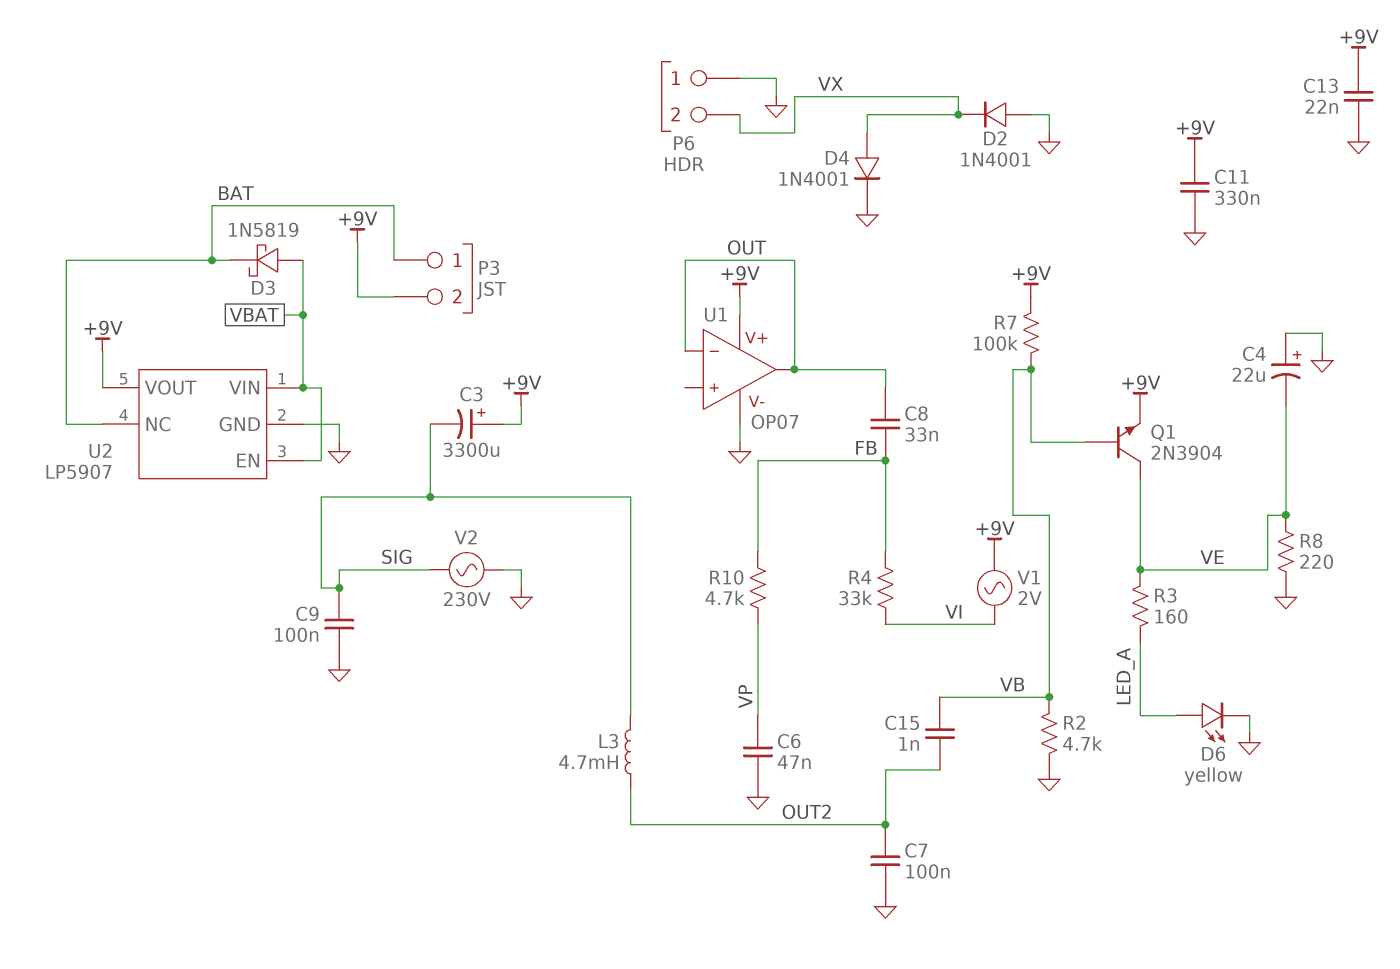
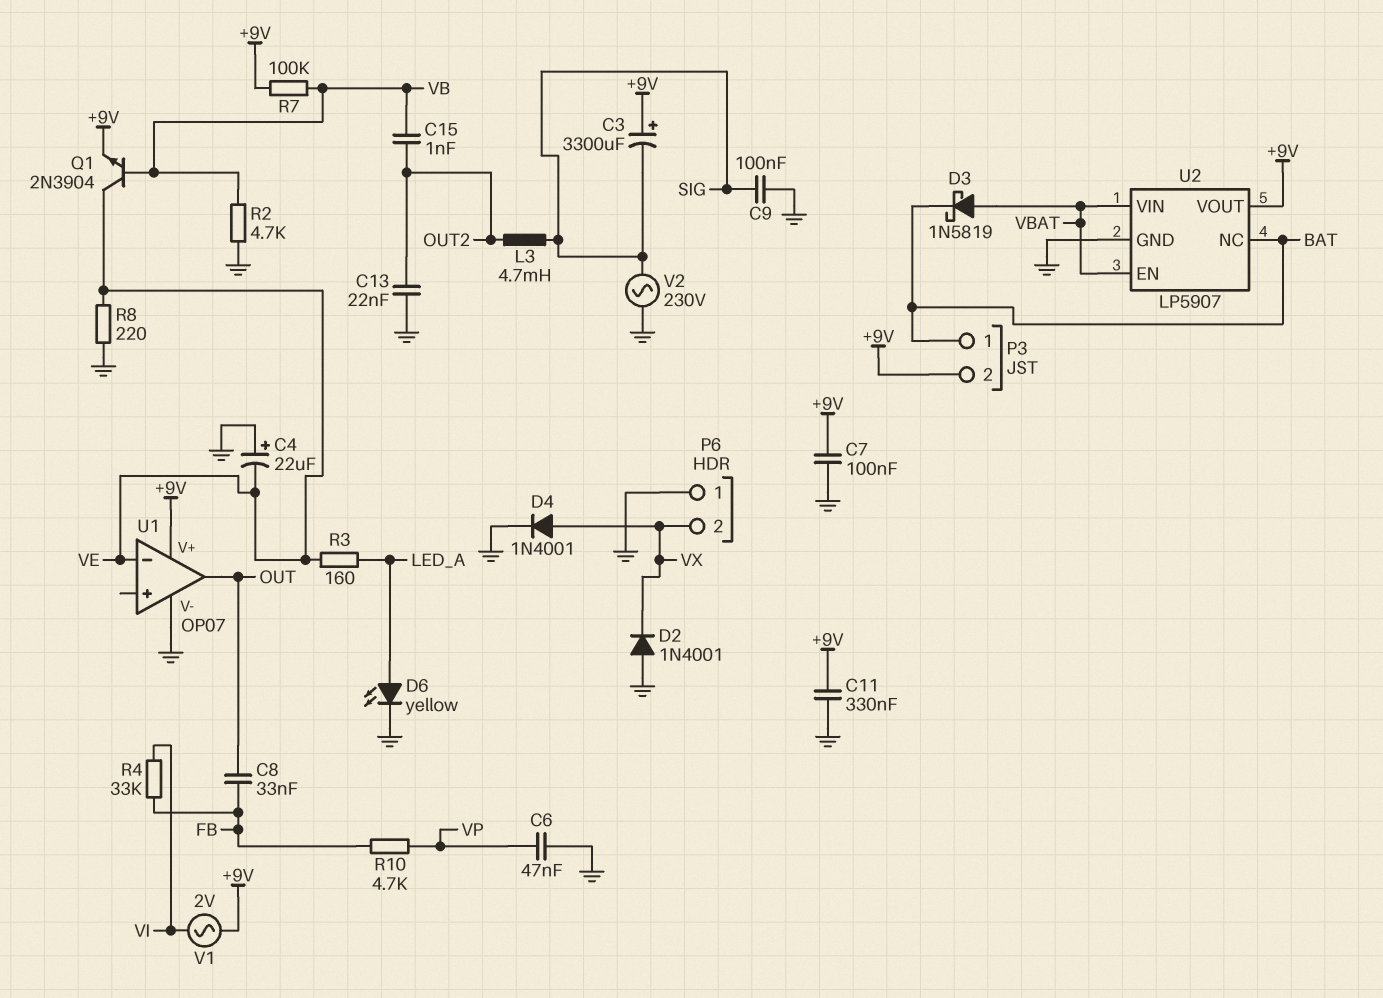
C7: 100nF (GND, OUT2) -> 100nF (+9V, GND)
C13: 22nF (+9V, GND) -> 22nF (GND, OUT2)
U1 pin in-: OUT -> VE

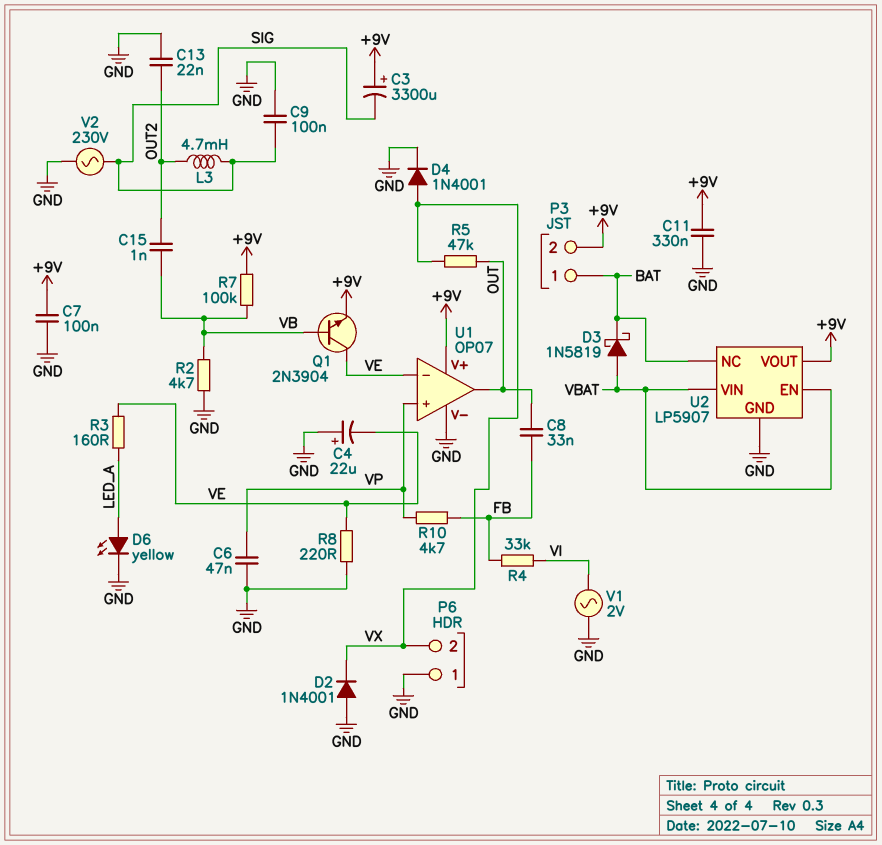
R5: none -> 47k (OUT, VX)
U1 pin in+: none -> VP
V1: AC 2V (+9V, VI) -> AC 2V (GND, VI)

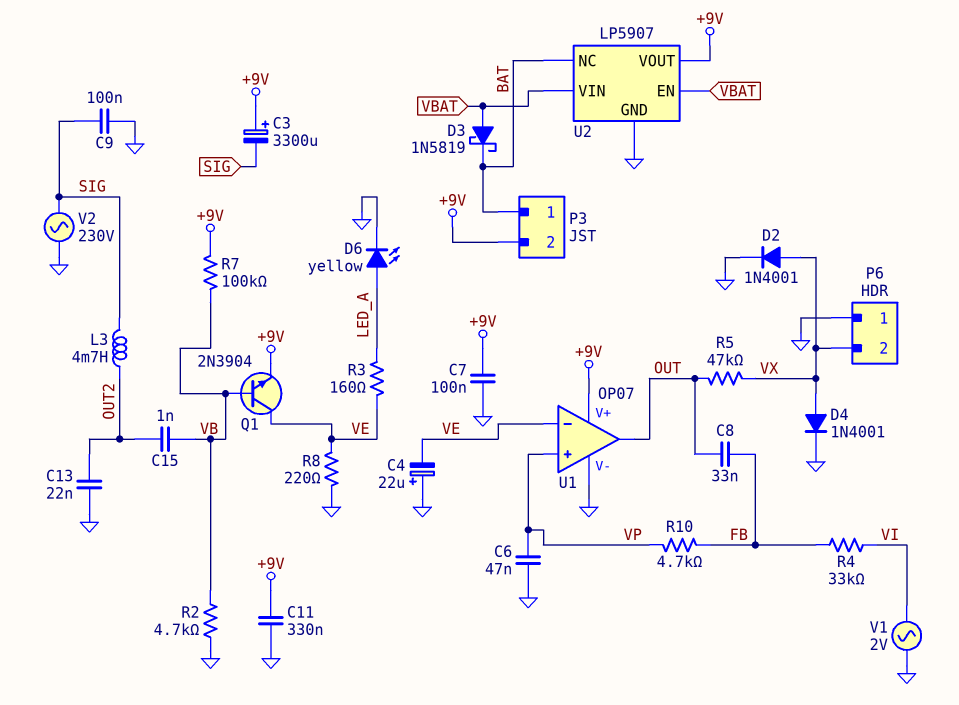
D2: diode 1N4001 (A GND, K VX) -> diode 1N4001 (A VX, K GND)

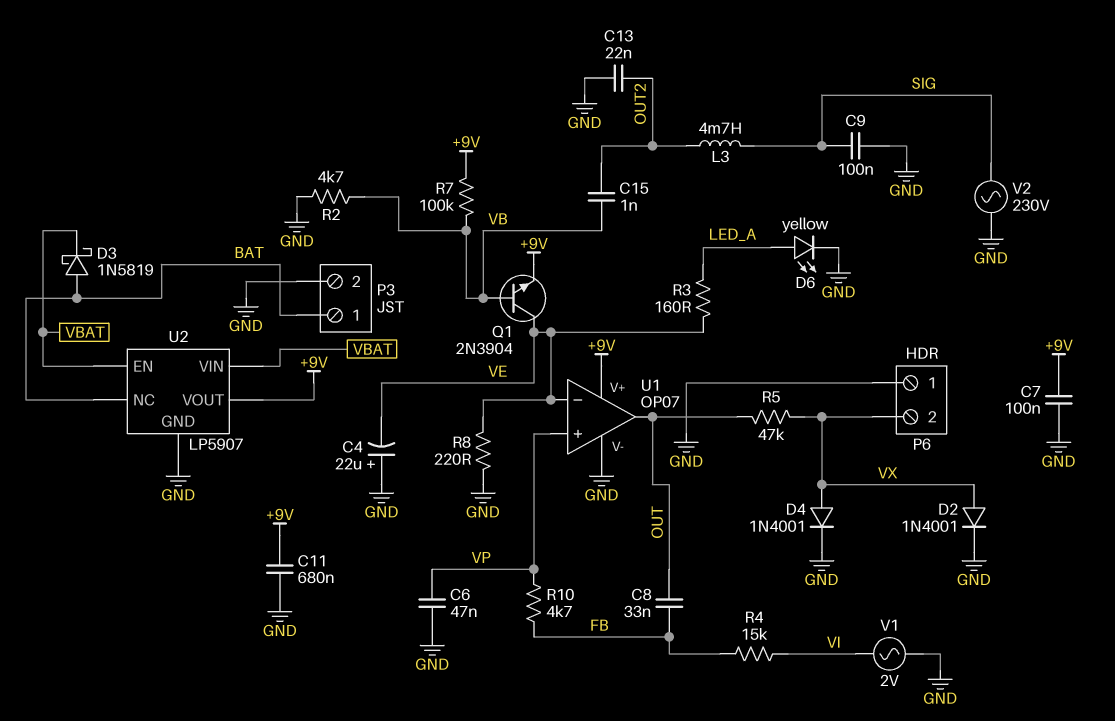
C3: 3300uF (plus +9V, minus SIG) -> none
C11: 330nF (+9V, GND) -> 680nF (+9V, GND)
D3: schottky 1N5819 (A VBAT, K BAT) -> schottky 1N5819 (A BAT, K VBAT)
P3 pin 2: +9V -> GND
R4: 33k (FB, VI) -> 15k (FB, VI)

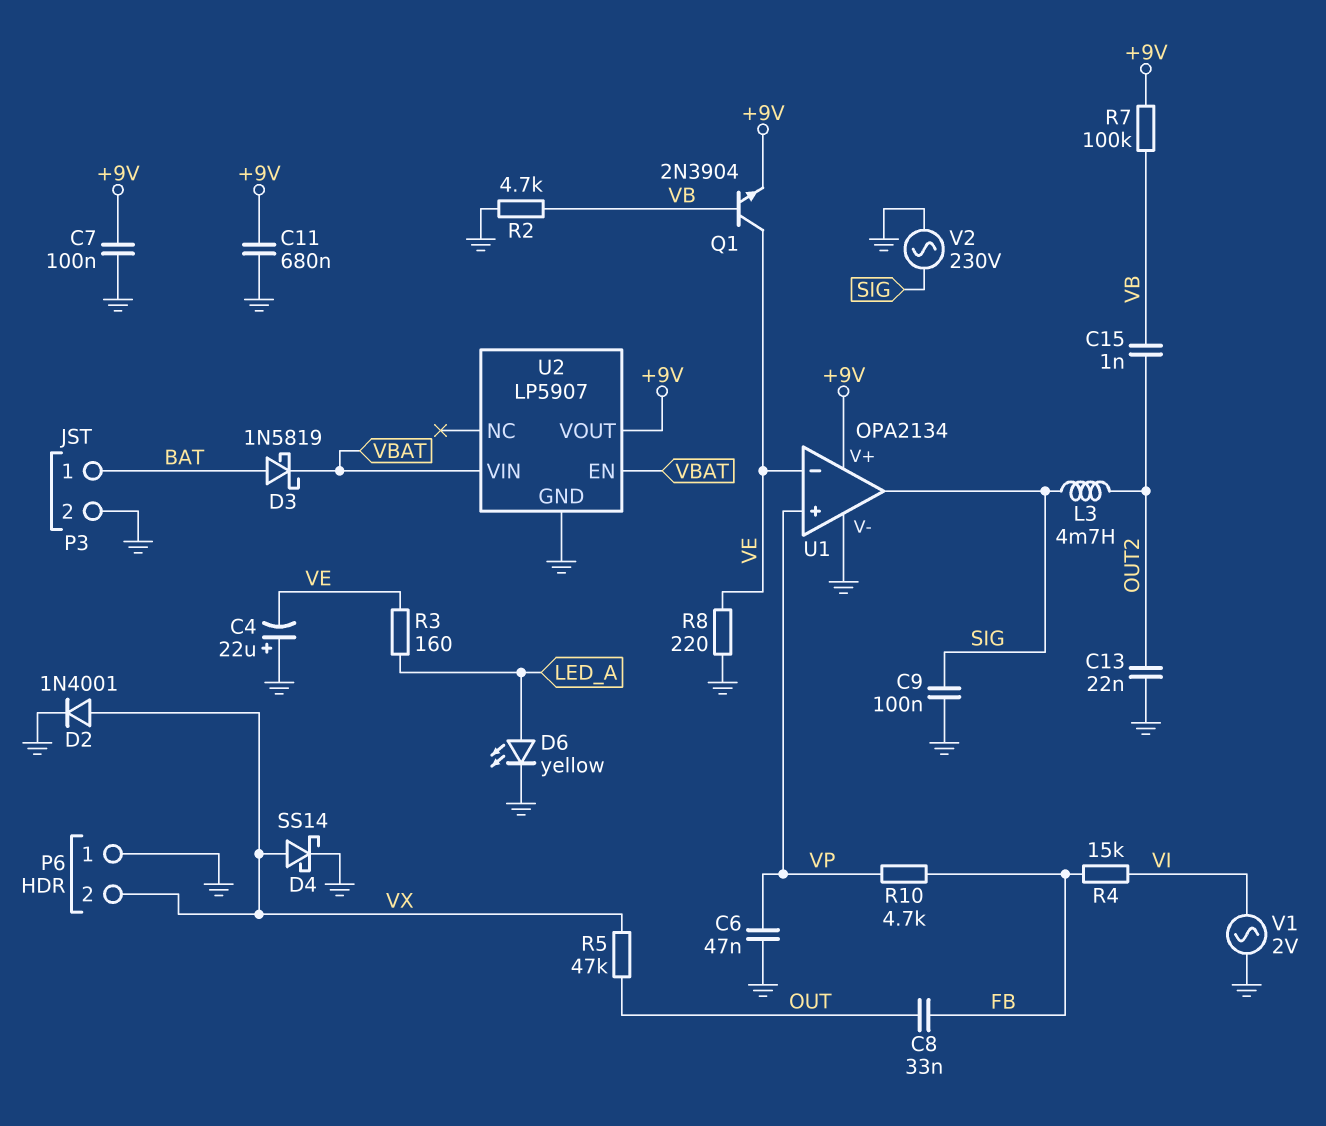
D4: diode 1N4001 (A VX, K GND) -> schottky SS14 (A VX, K GND)
U1: OP07 -> OPA2134
U1 pin out: OUT -> SIG
U2 pin NC: BAT -> none

